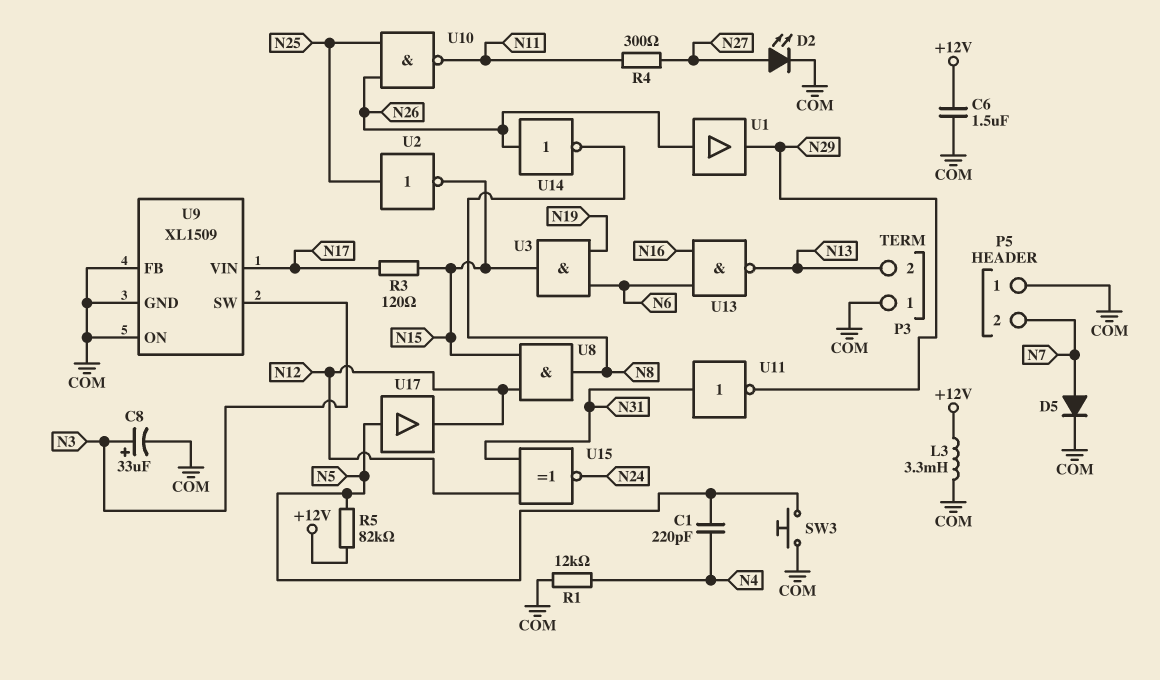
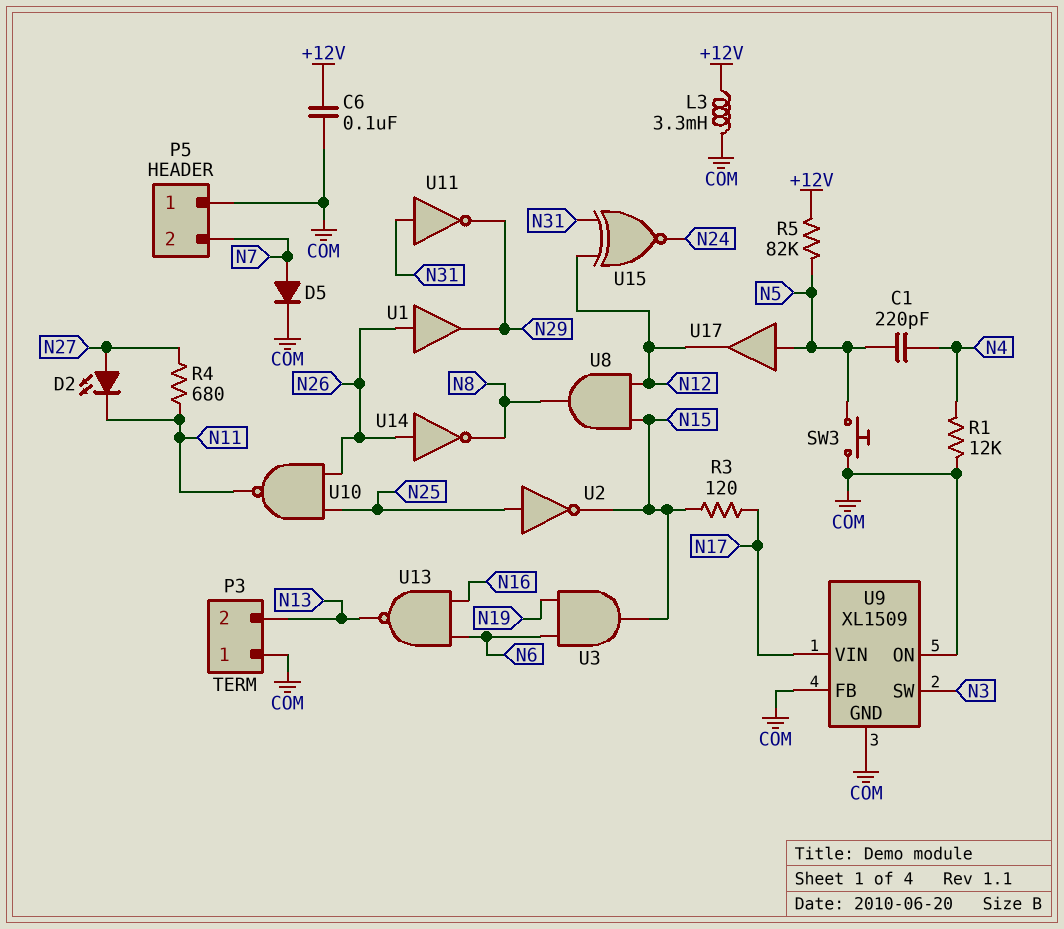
C6: 1.5uF (+12V, COM) -> 100nF (+12V, COM)
C8: 33uF (plus N3, minus COM) -> none
D2: LED (A N27, K COM) -> LED (A N27, K N11)
R4: 300 (N11, N27) -> 680 (N11, N27)

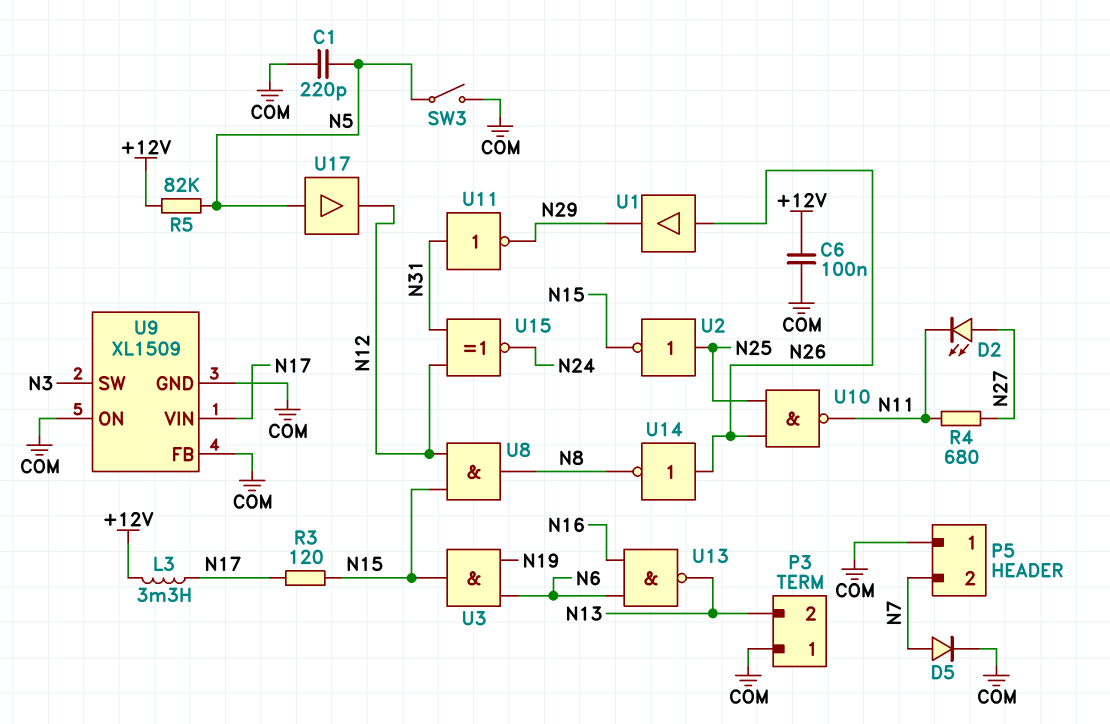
C1: 220pF (N4, N5) -> 220pF (COM, N5)
L3: 3.3mH (+12V, COM) -> 3.3mH (+12V, N17)
R1: 12k (COM, N4) -> none
SW3: button (COM, N5) -> switch (COM, N5)

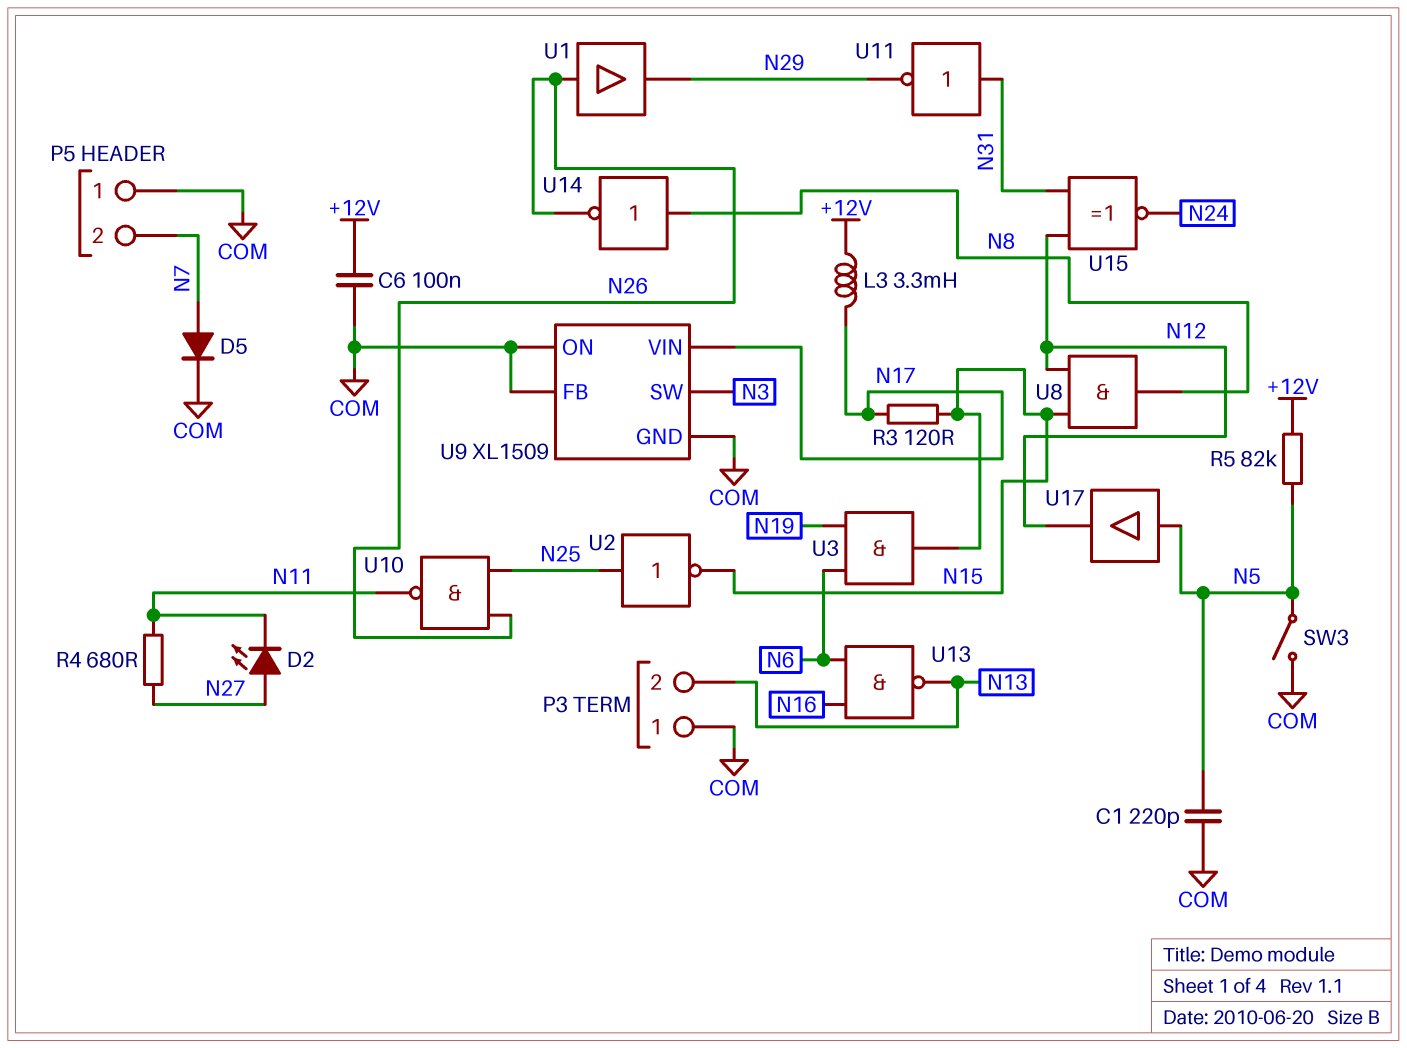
U14: NOT (in N26, out N8) -> NOT (in N8, out N26)

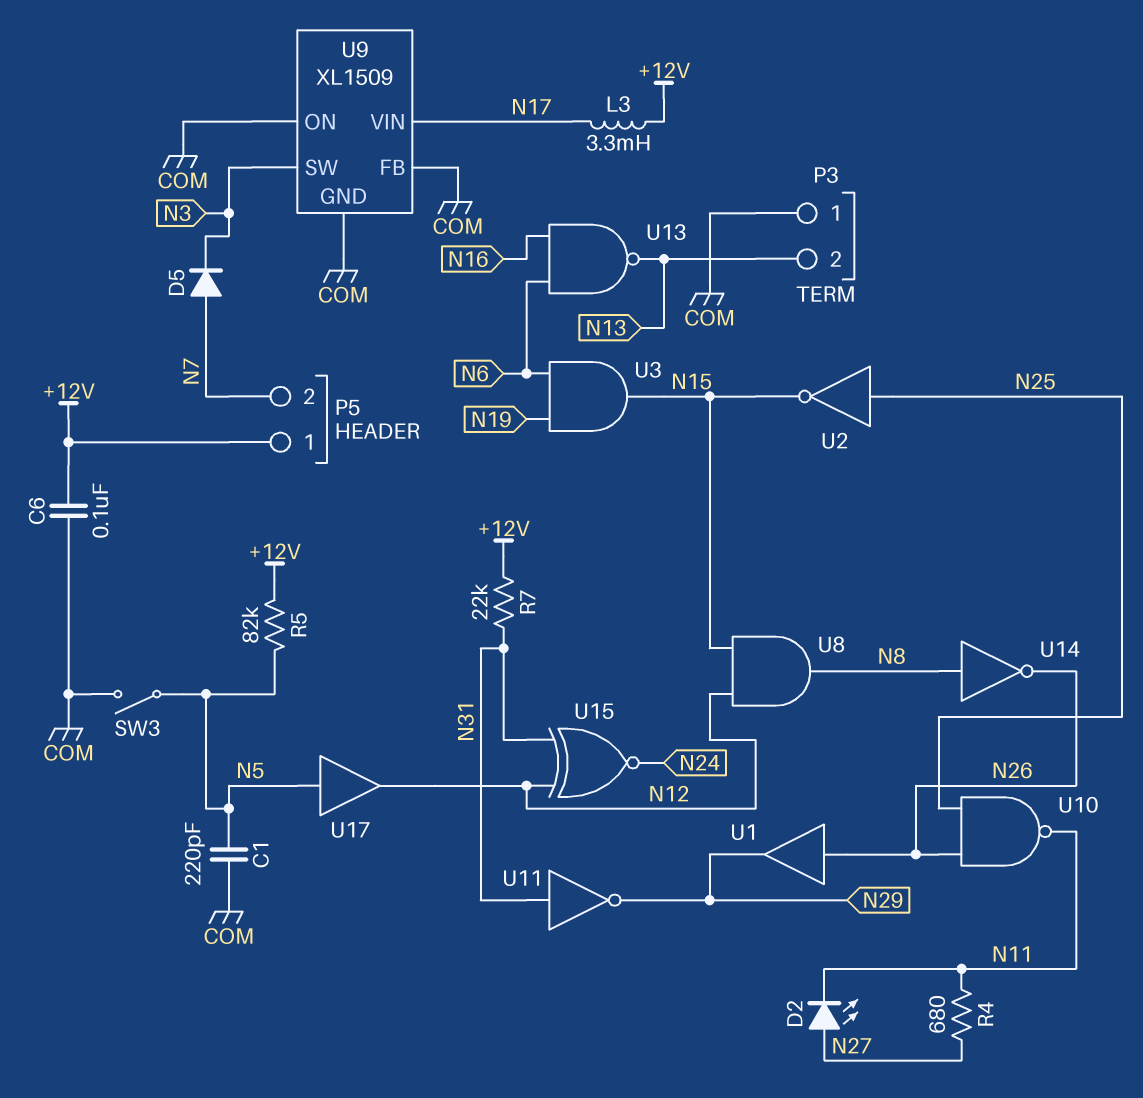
D5: diode (A N7, K COM) -> diode (A N7, K N3)
P5 pin 1: COM -> +12V
R3: 120 (N15, N17) -> none
R7: none -> 22k (+12V, N31)

